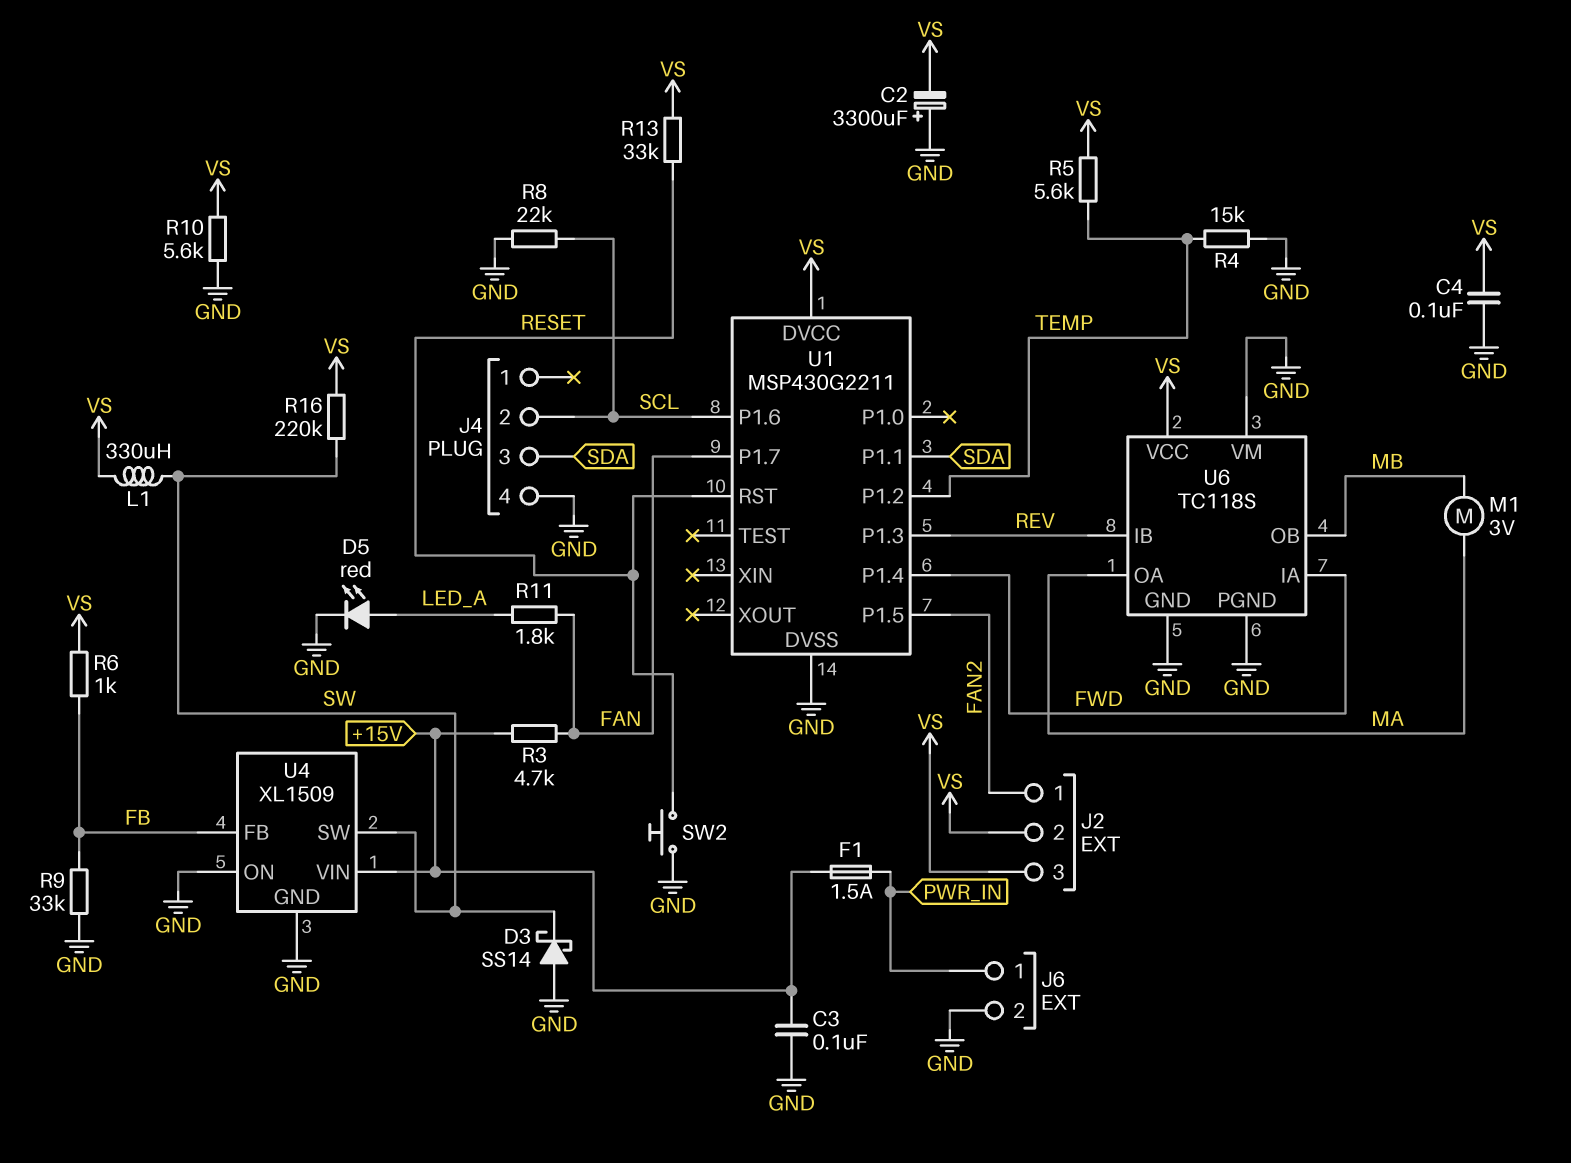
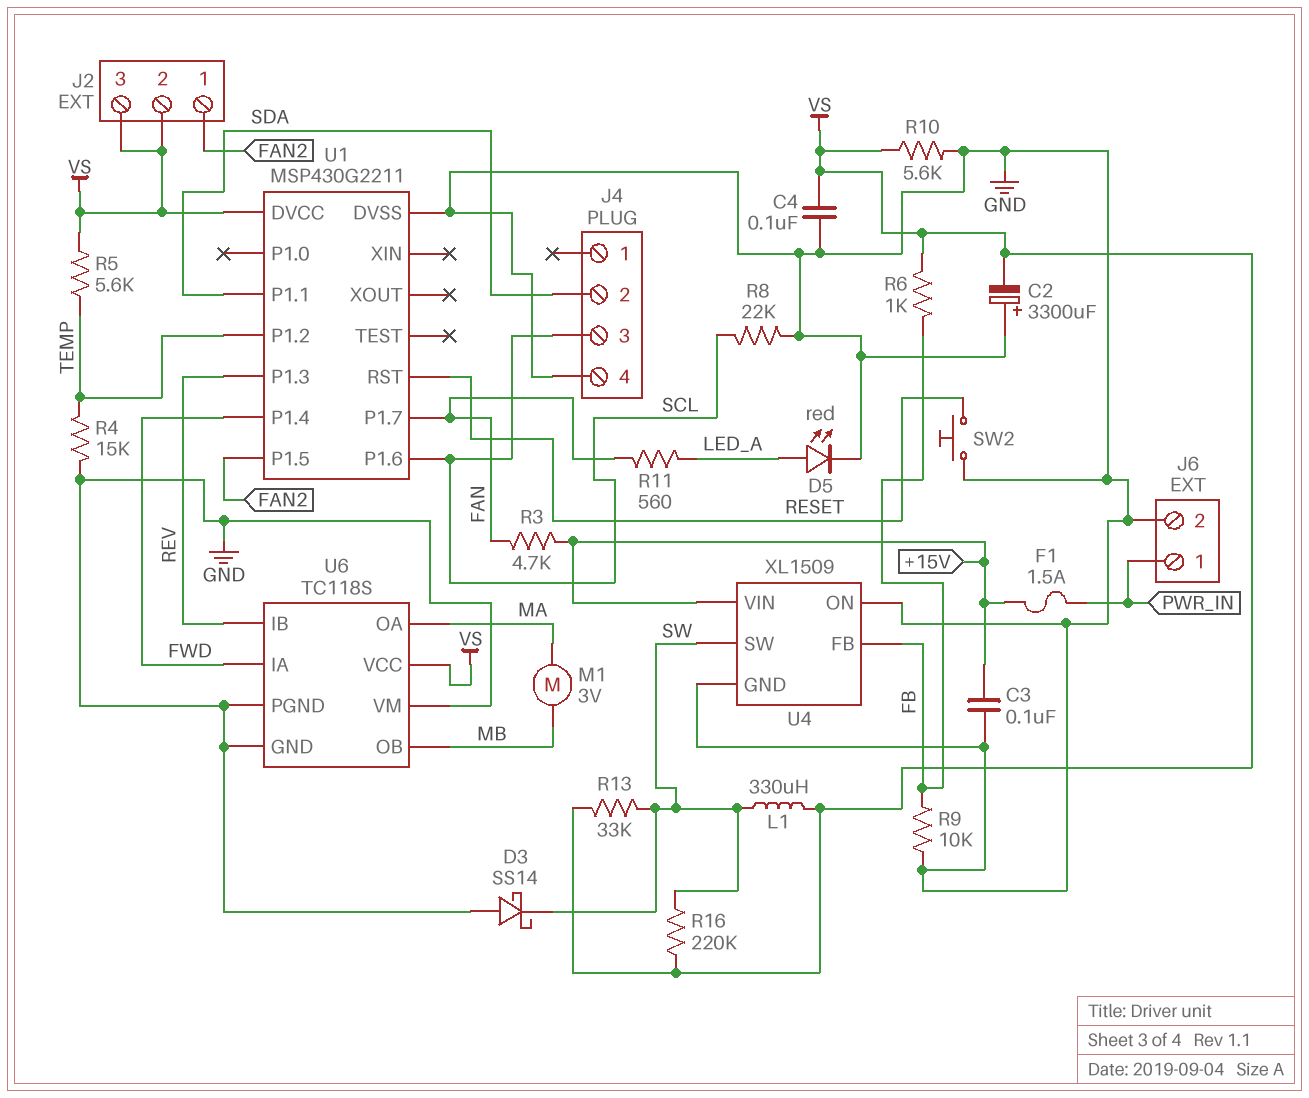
J4 pin 2: SCL -> SDA
J4 pin 3: SDA -> SCL
R9: 33k (FB, GND) -> 10k (FB, GND)
R11: 1.8k (FAN, LED_A) -> 560 (FAN, LED_A)
R13: 33k (RESET, VS) -> 33k (SW, VS)

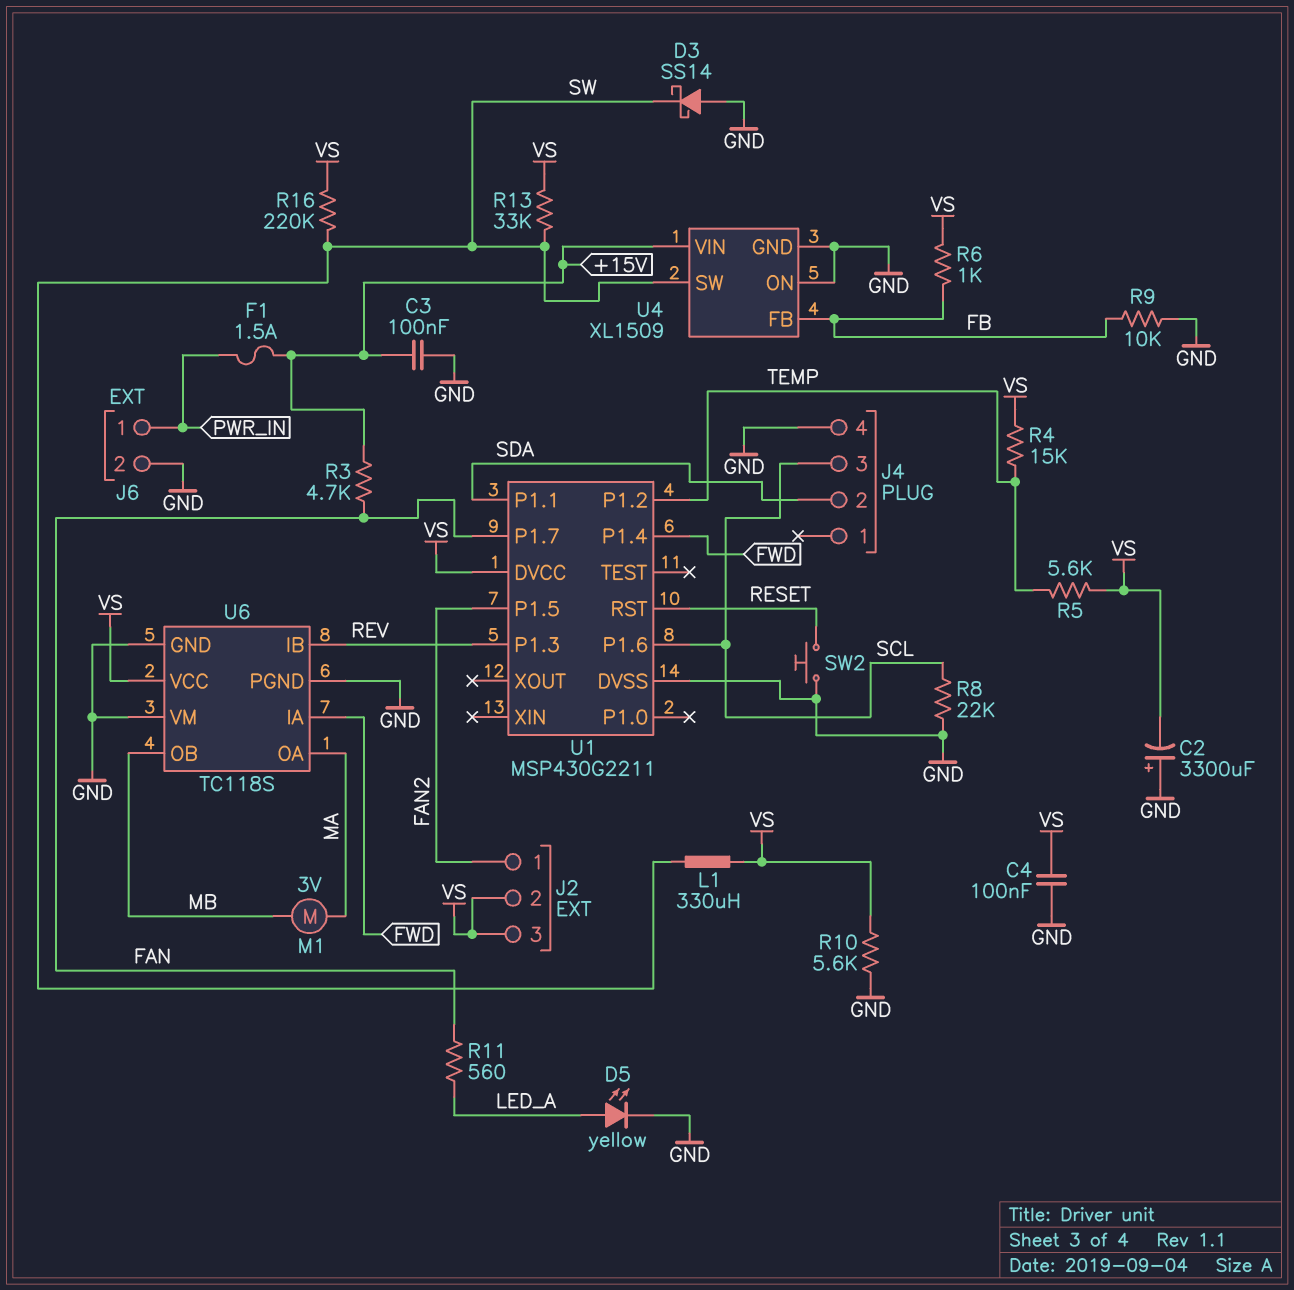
D5: LED red (A LED_A, K GND) -> LED yellow (A LED_A, K GND)
R4: 15k (GND, TEMP) -> 15k (TEMP, VS)

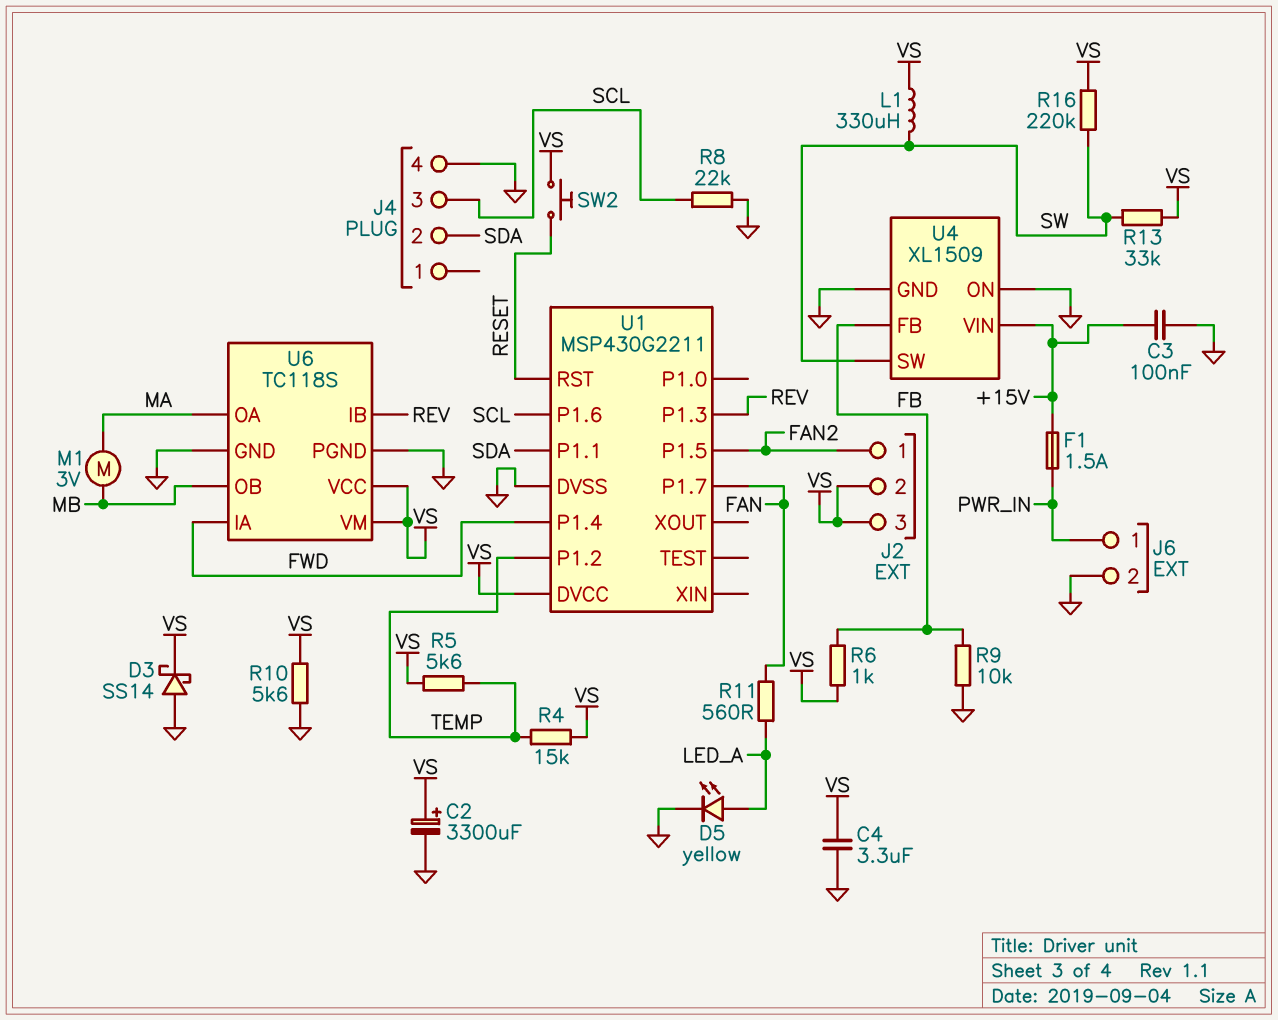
C2: 3300uF (plus GND, minus VS) -> 3300uF (plus VS, minus GND)
C4: 100nF (GND, VS) -> 3.3uF (GND, VS)
D3: schottky SS14 (A GND, K SW) -> schottky SS14 (A GND, K VS)
R3: 4.7k (+15V, FAN) -> none
SW2: button (GND, RESET) -> button (RESET, VS)
U6 pin VM: GND -> VS

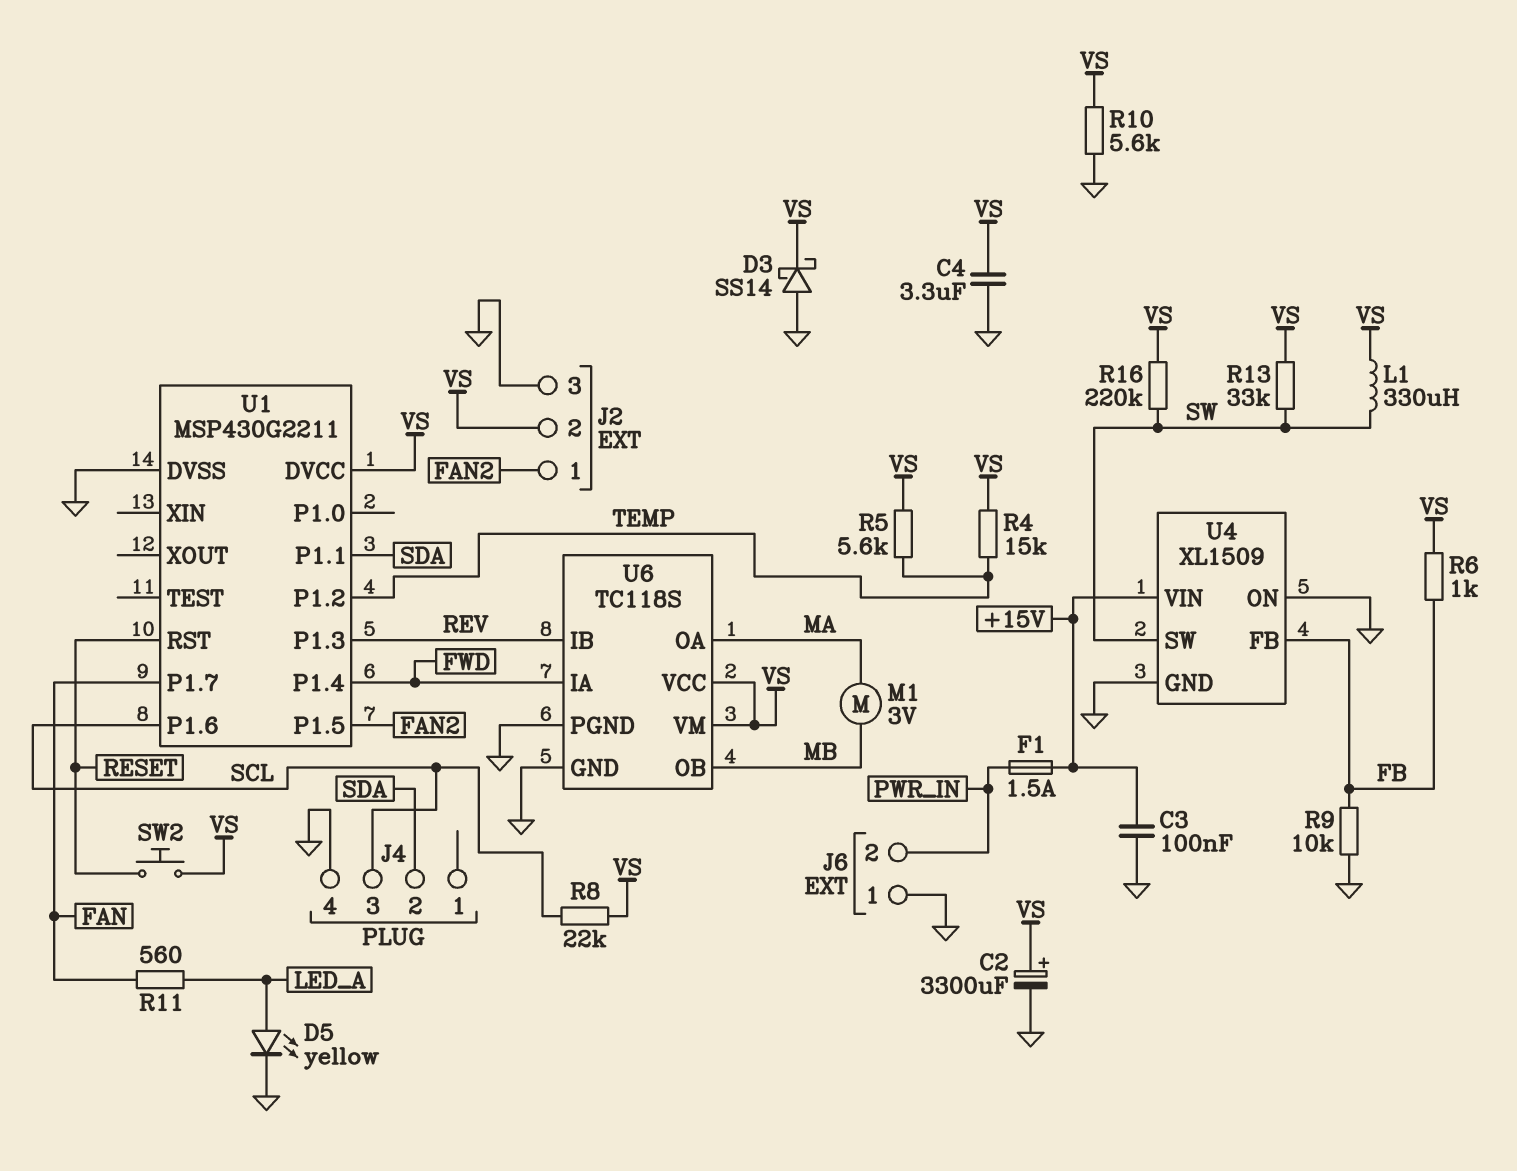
J2 pin 3: VS -> GND
J6 pin 1: PWR_IN -> GND
J6 pin 2: GND -> PWR_IN
R8: 22k (GND, SCL) -> 22k (SCL, VS)

